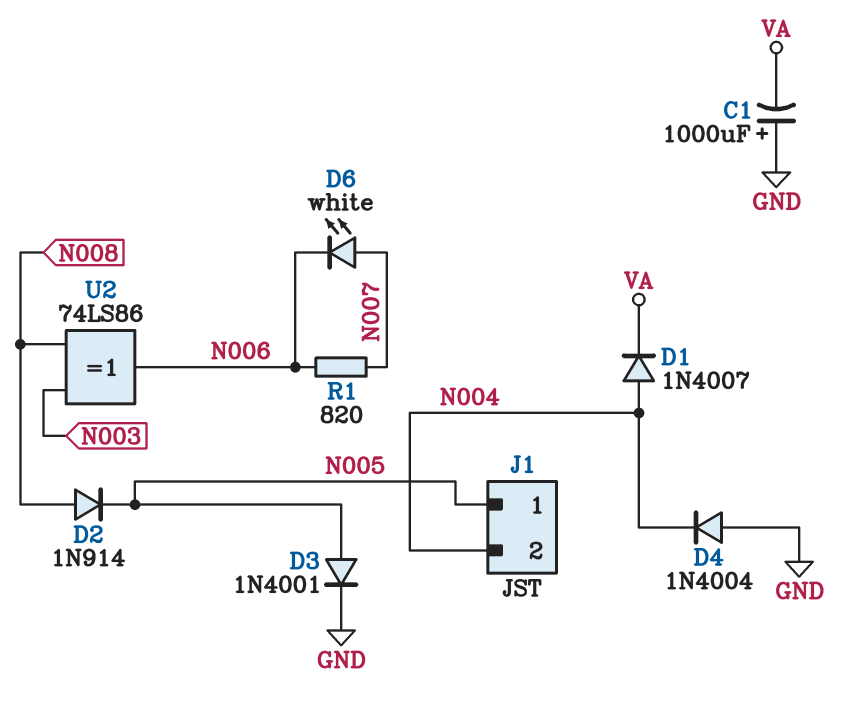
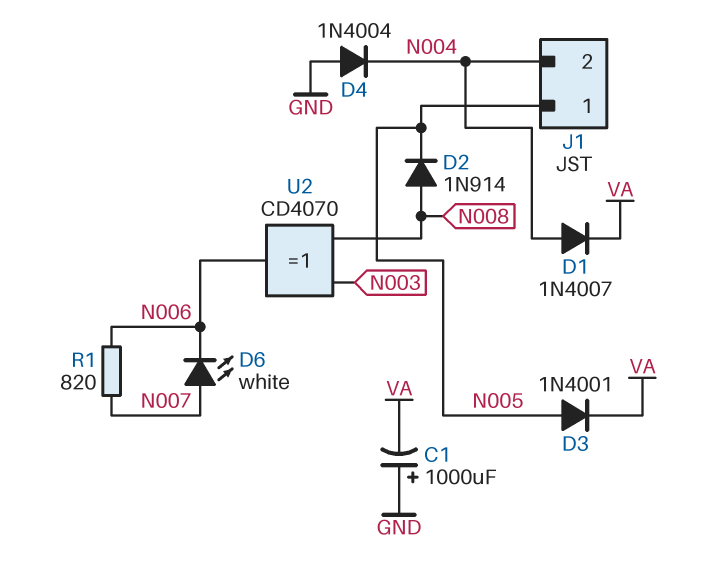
D3: diode 1N4001 (A N005, K GND) -> diode 1N4001 (A N005, K VA)
U2: XOR 74LS86 (in N003, in N008, out N006) -> XOR CD4070 (in N003, in N008, out N006)

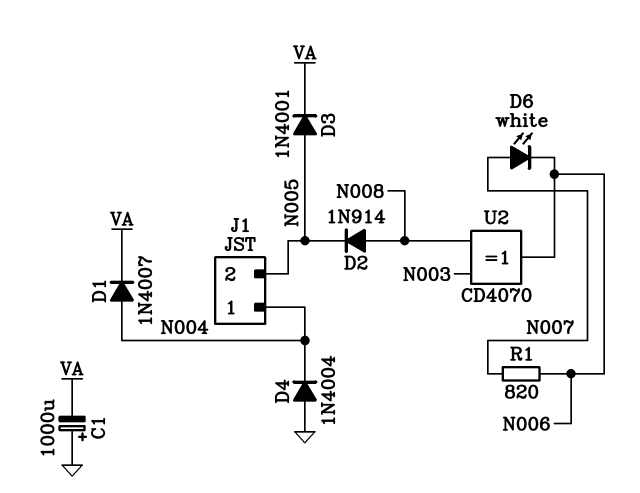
J1 pin 1: N005 -> N004
J1 pin 2: N004 -> N005

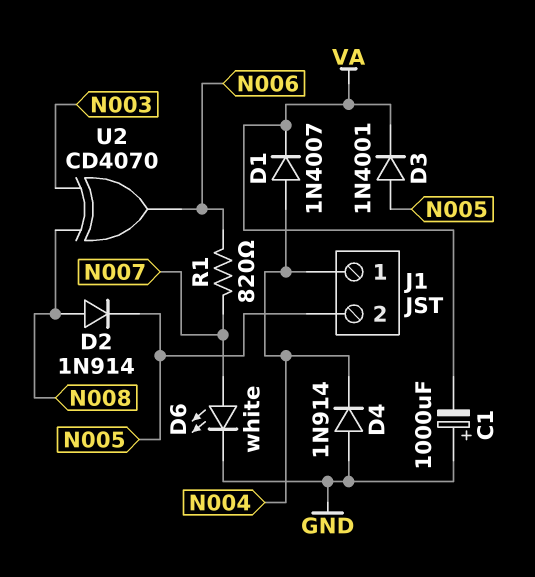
D4: diode 1N4004 (A GND, K N004) -> diode 1N914 (A GND, K N004)
D6: LED white (A N007, K N006) -> LED white (A N007, K GND)

